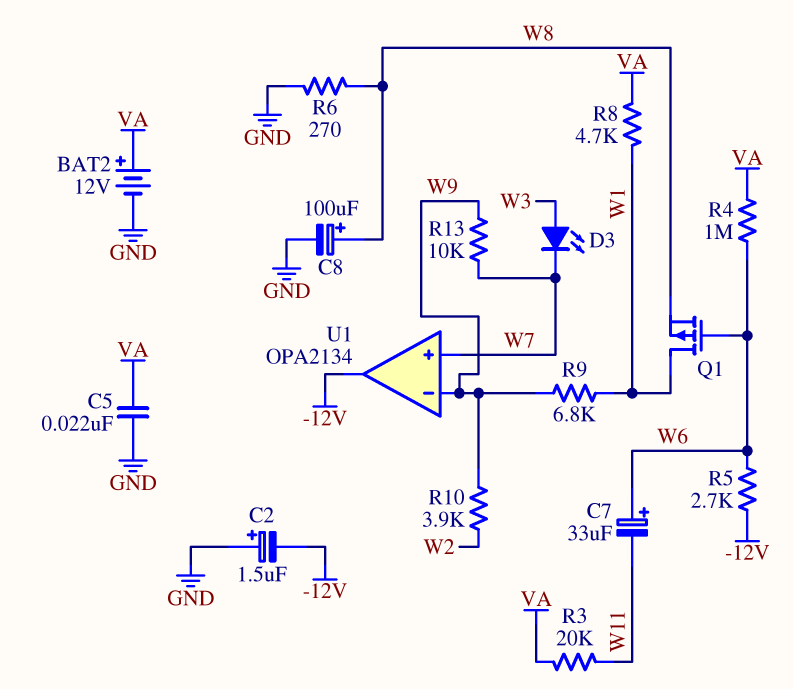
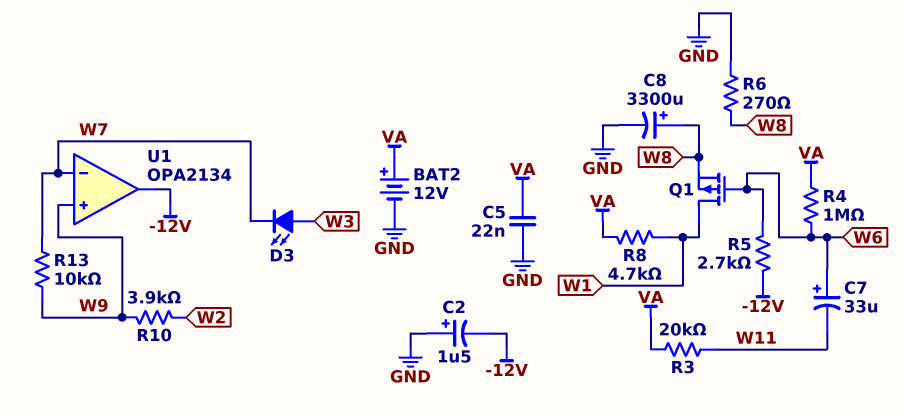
C8: 100uF (plus W8, minus GND) -> 3300uF (plus W8, minus GND)
R9: 6.8k (W1, W9) -> none
U1 pin in+: W7 -> W9
U1 pin in-: W9 -> W7

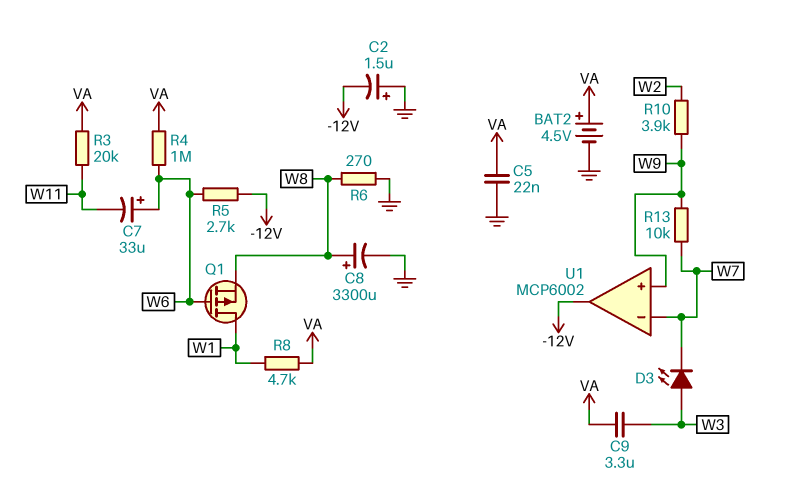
BAT2: 12V (plus VA, minus GND) -> 4.5V (plus VA, minus GND)
C9: none -> 3.3uF (VA, W3)
U1: OPA2134 -> MCP6002

